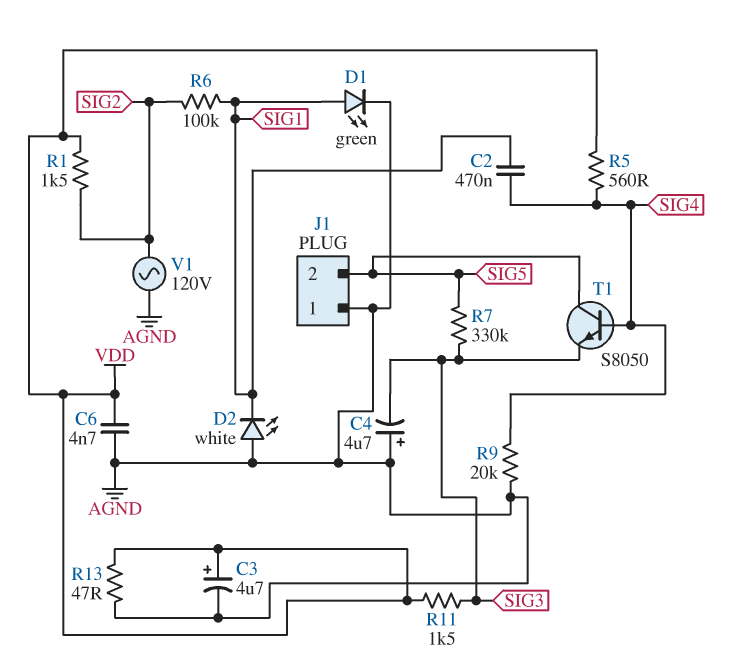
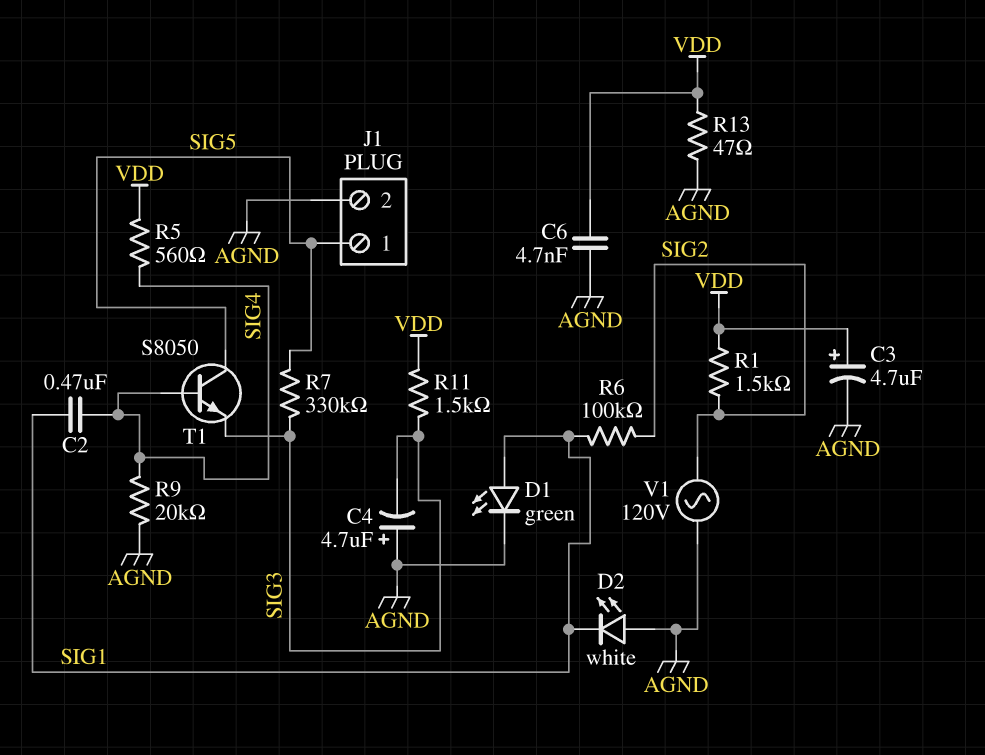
J1 pin 1: AGND -> SIG5
J1 pin 2: SIG5 -> AGND

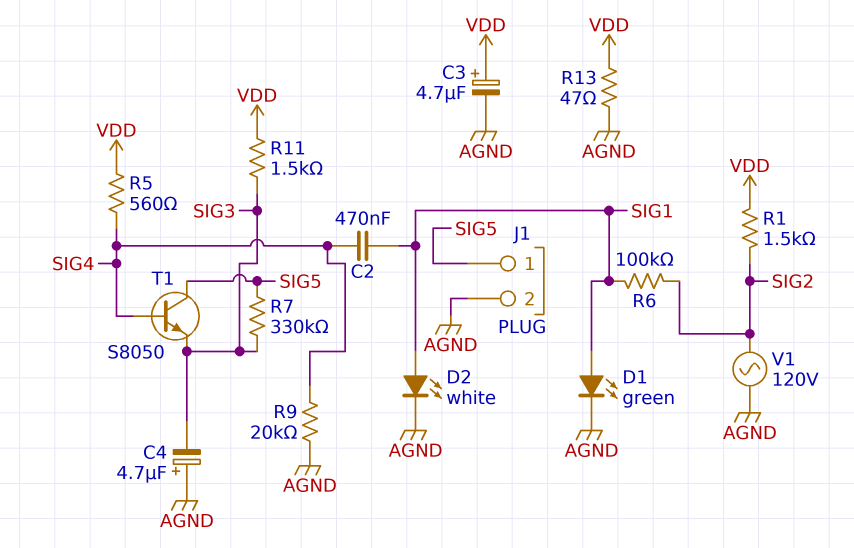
C6: 4.7nF (AGND, VDD) -> none
D2: LED white (A AGND, K SIG1) -> LED white (A SIG1, K AGND)

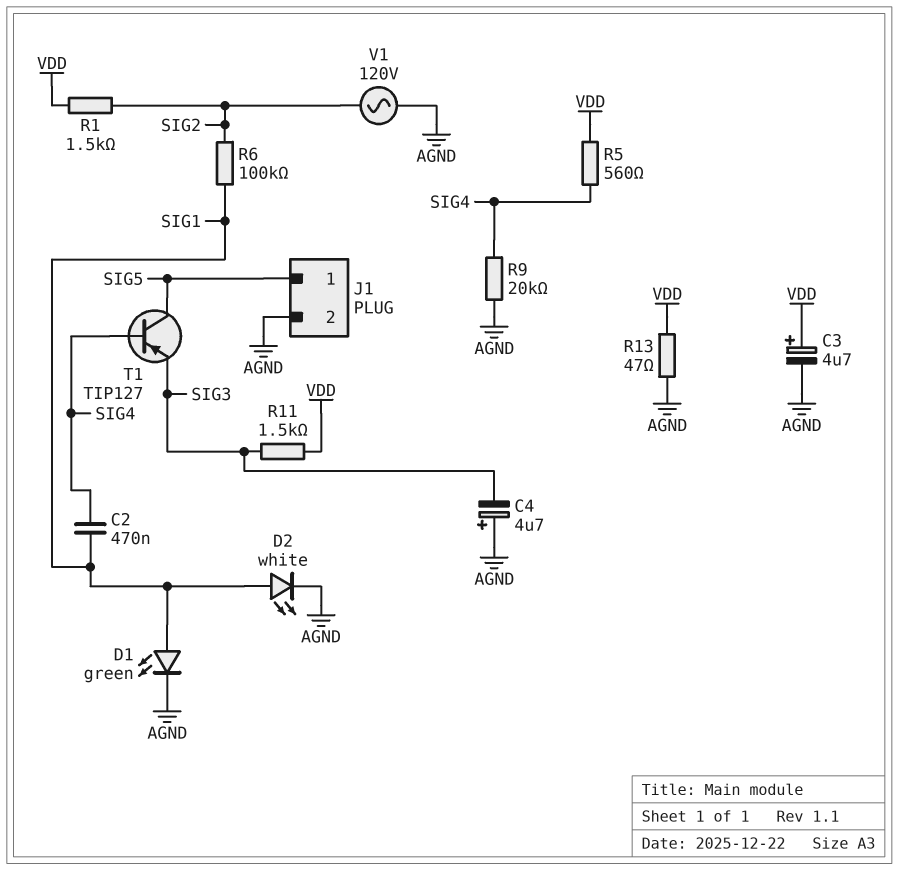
R7: 330k (SIG3, SIG5) -> none
T1: NPN S8050 (B SIG4, C SIG5, E SIG3) -> PNP TIP127 (B SIG4, C SIG5, E SIG3)

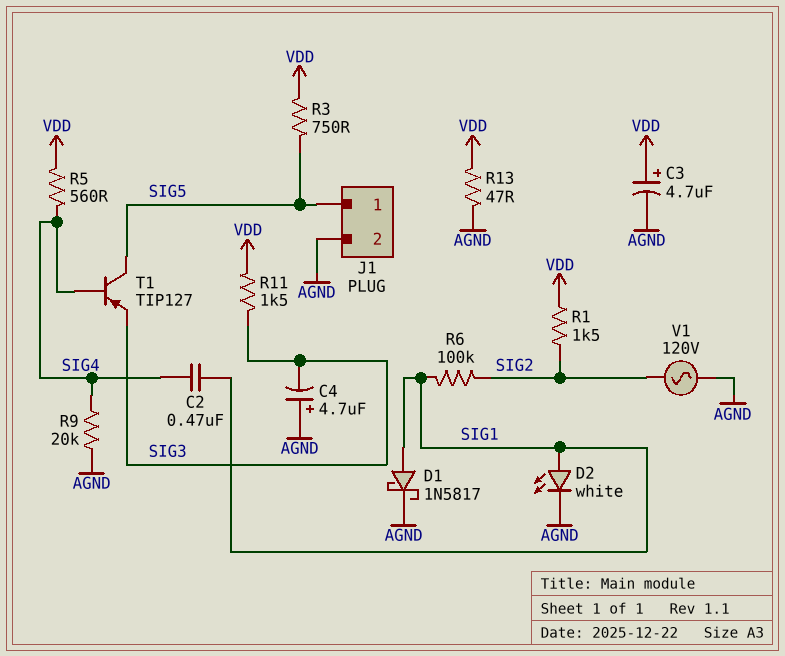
D1: LED green (A SIG1, K AGND) -> schottky 1N5817 (A SIG1, K AGND)
R3: none -> 750 (SIG5, VDD)

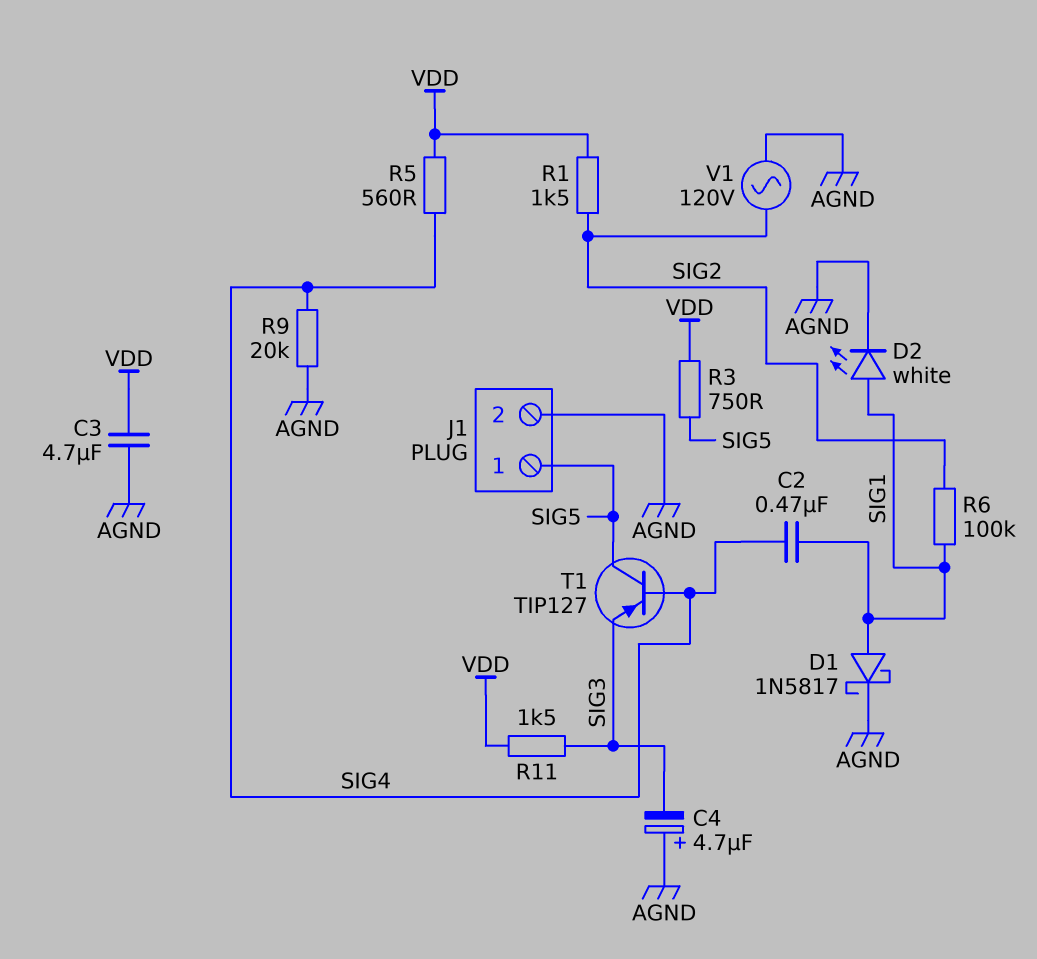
C3: 4.7uF (plus VDD, minus AGND) -> 4.7uF (AGND, VDD)
R13: 47 (AGND, VDD) -> none

